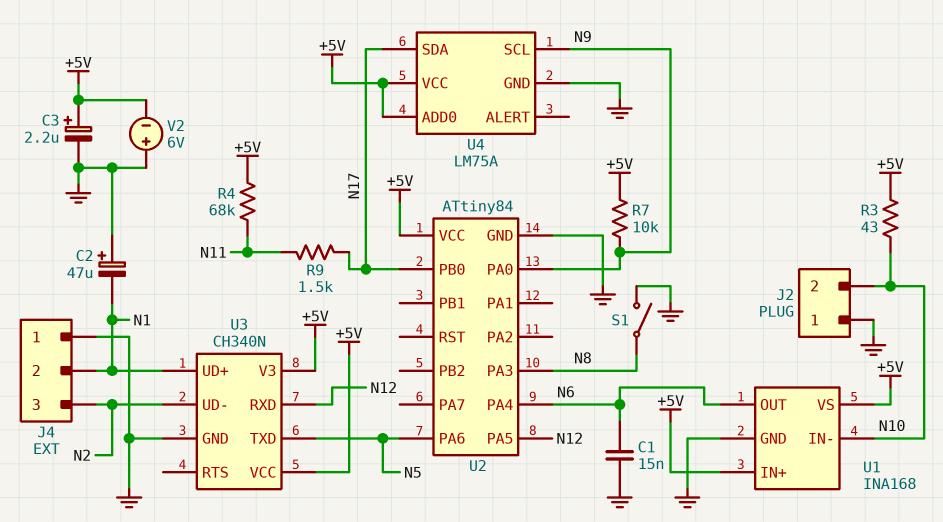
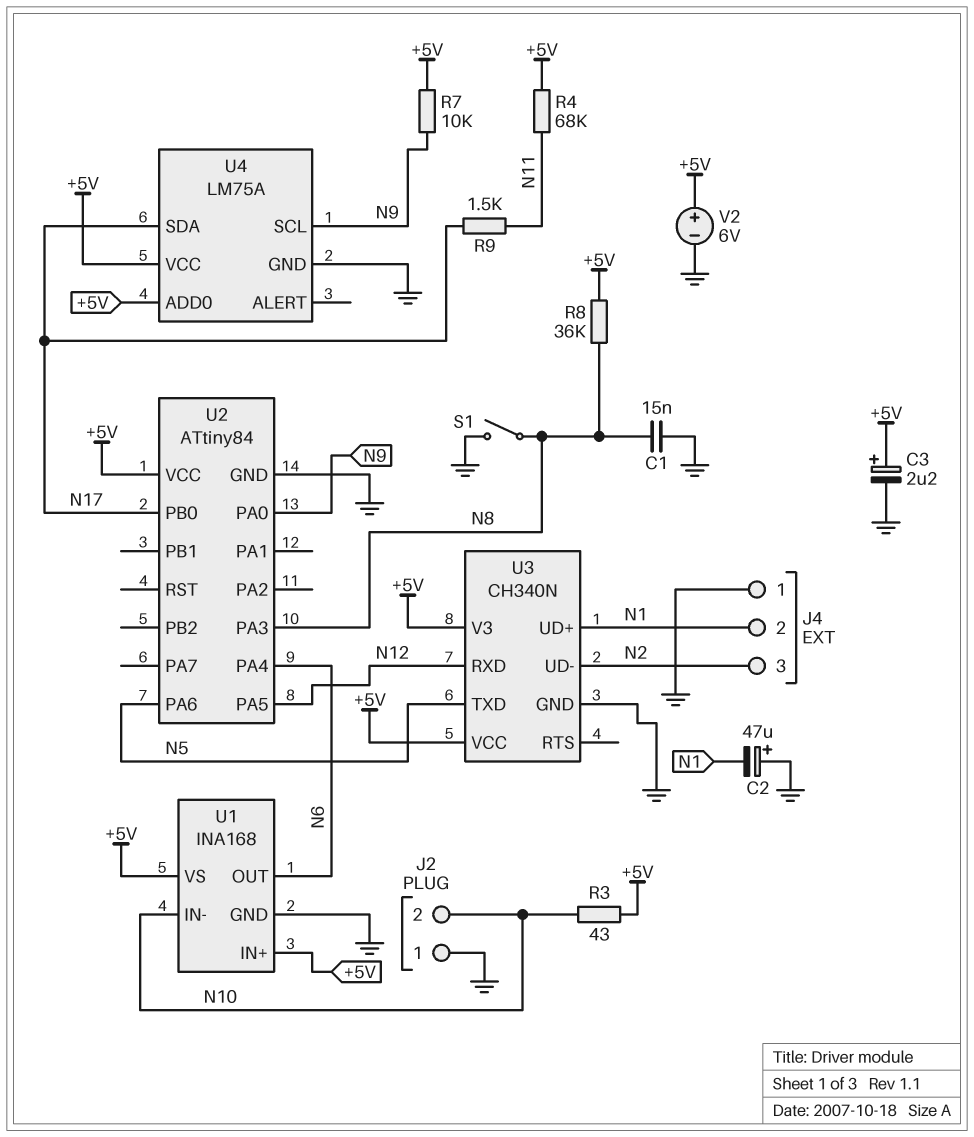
C1: 15nF (GND, N6) -> 15nF (GND, N8)
R8: none -> 36k (+5V, N8)
V2: 6V (plus GND, minus +5V) -> 6V (plus +5V, minus GND)

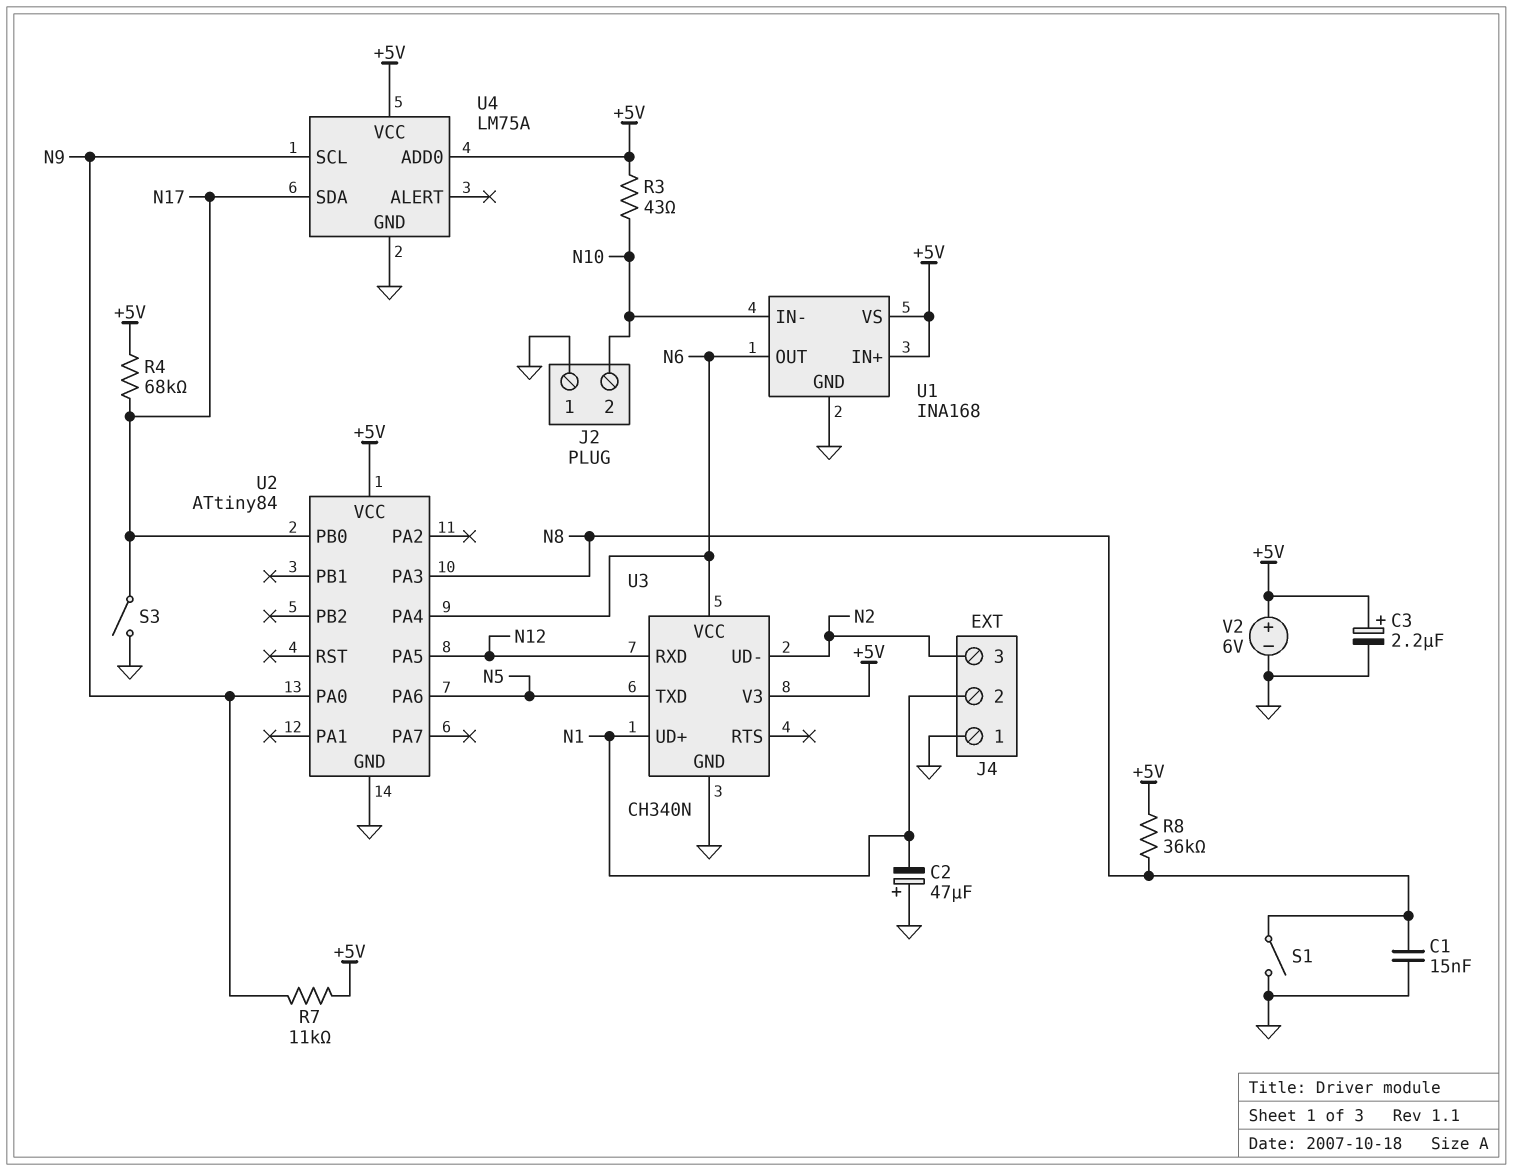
R4: 68k (+5V, N11) -> 68k (+5V, N17)
R7: 10k (+5V, N9) -> 11k (+5V, N9)
R9: 1.5k (N11, N17) -> none
S3: none -> switch (GND, N17)
U3 pin VCC: +5V -> N6

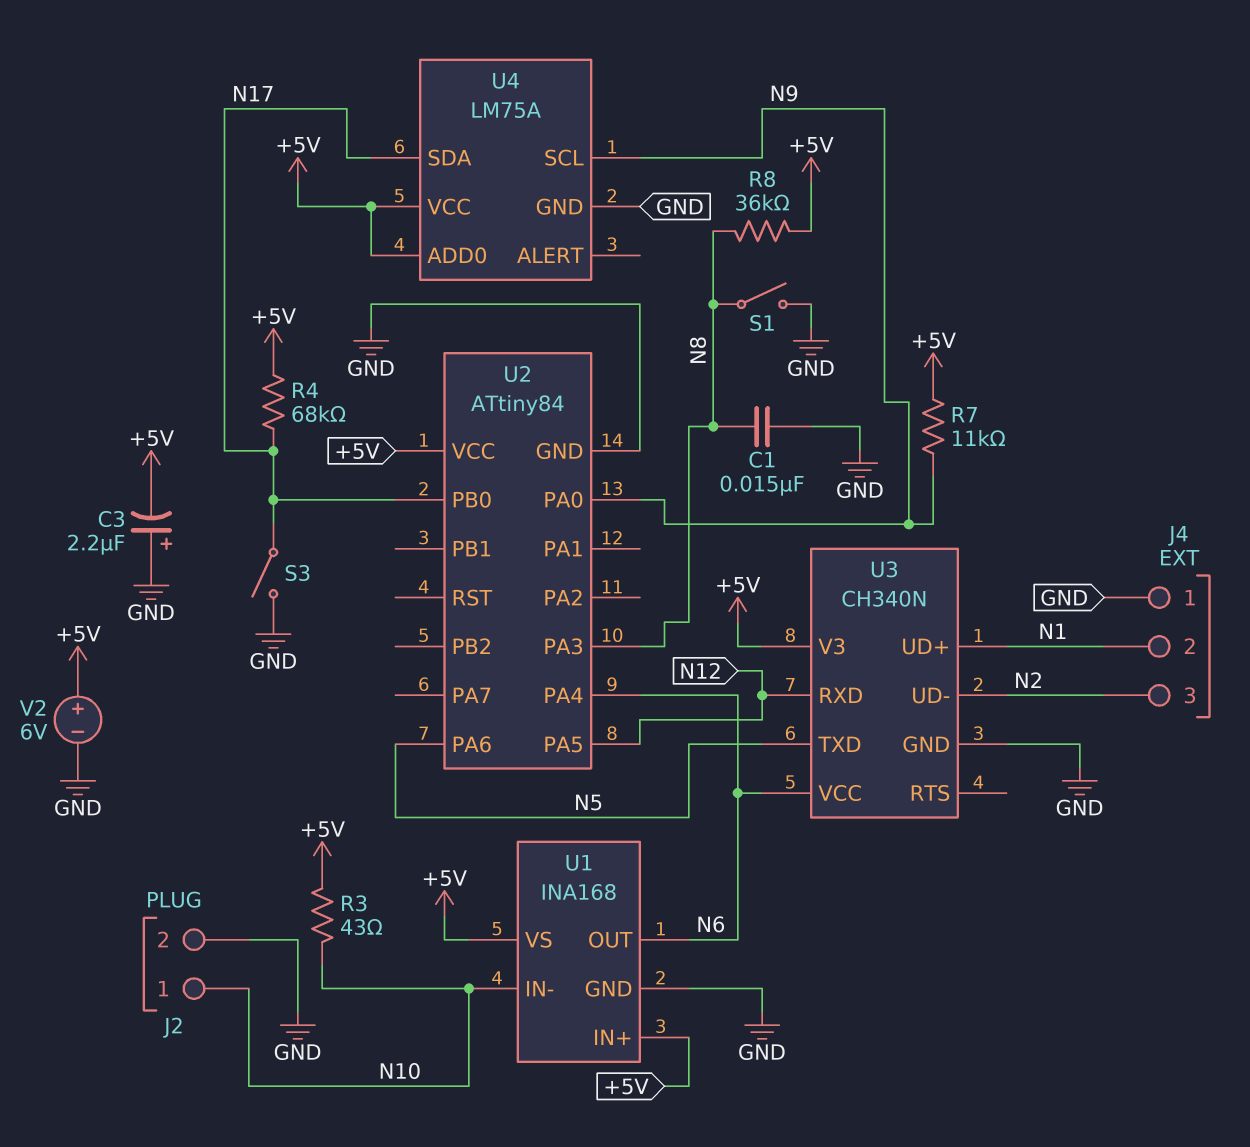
C2: 47uF (plus GND, minus N1) -> none
C3: 2.2uF (plus +5V, minus GND) -> 2.2uF (plus GND, minus +5V)
J2 pin 1: GND -> N10
J2 pin 2: N10 -> GND

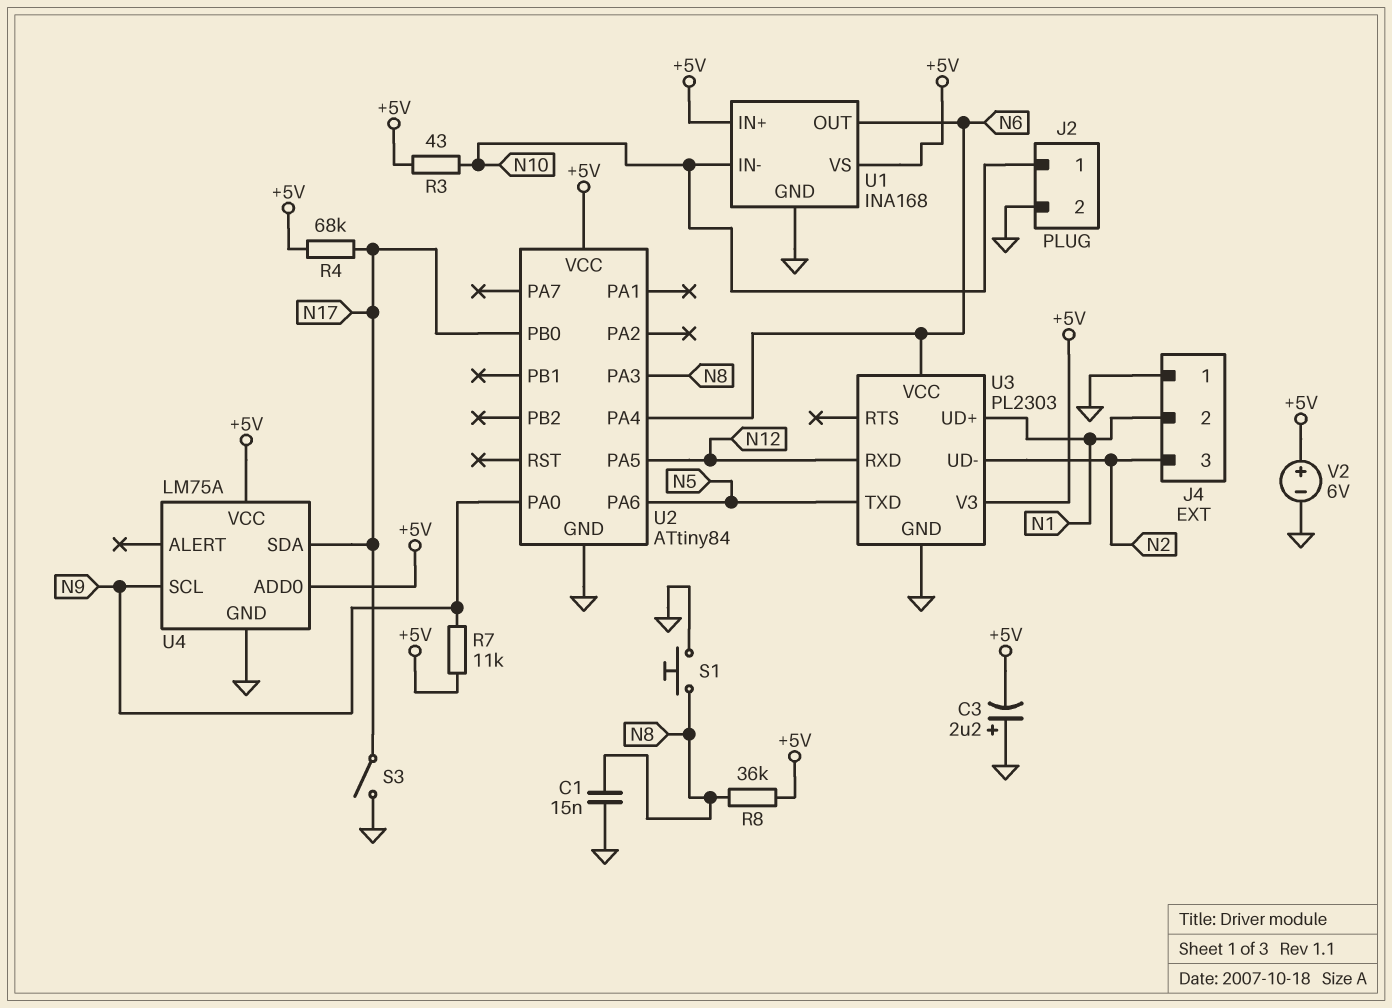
S1: switch (GND, N8) -> button (GND, N8)
U3: CH340N -> PL2303

